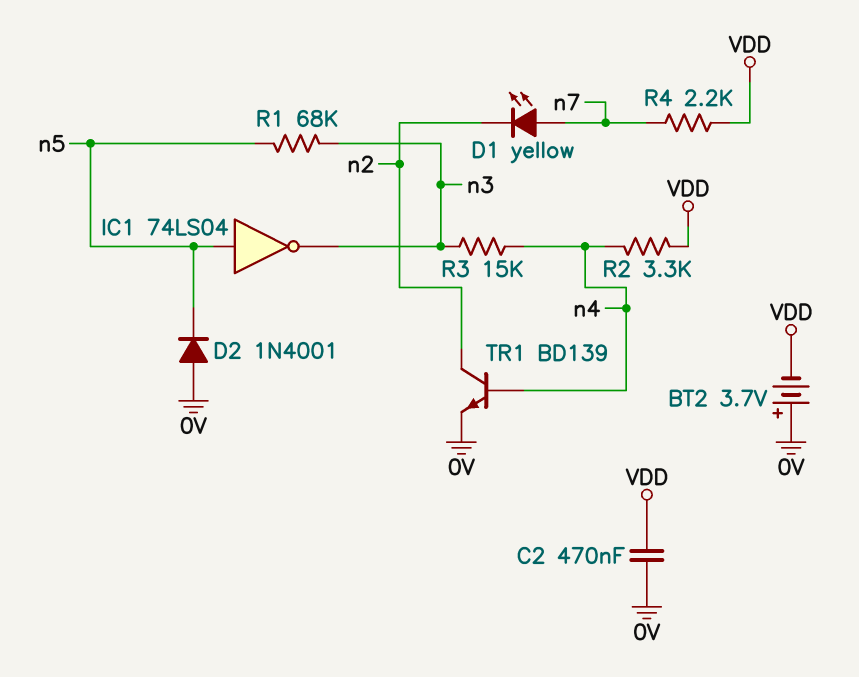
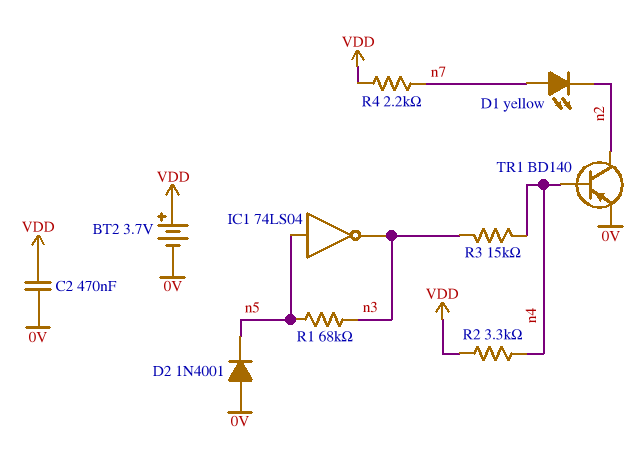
BT2: 3.7V (plus 0V, minus VDD) -> 3.7V (plus VDD, minus 0V)
TR1: NPN BD139 (B n4, C n2, E 0V) -> PNP BD140 (B n4, C n2, E 0V)

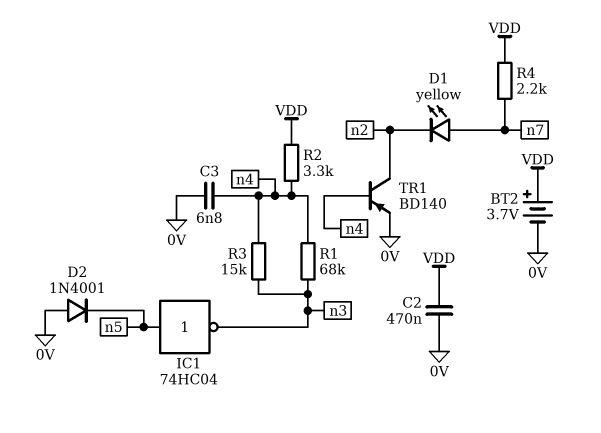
C3: none -> 6.8nF (0V, n4)
IC1: NOT 74LS04 (in n5, out n3) -> NOT 74HC04 (in n5, out n3)
R1: 68k (n3, n5) -> 68k (n3, n4)

